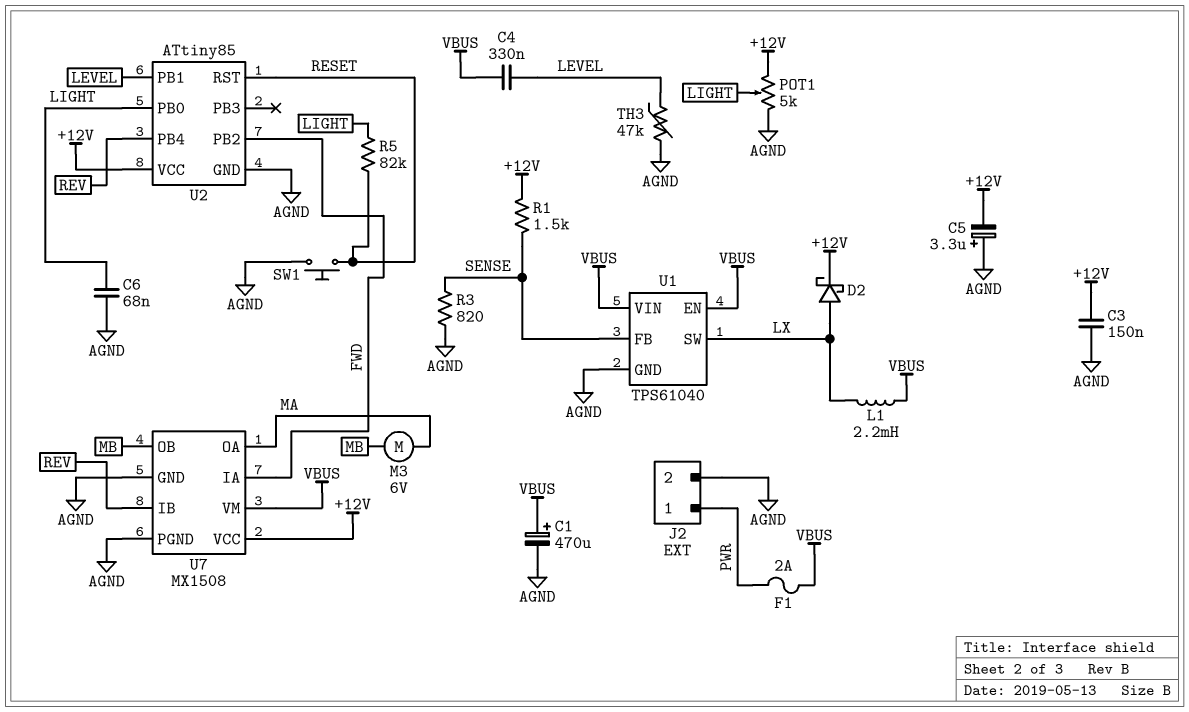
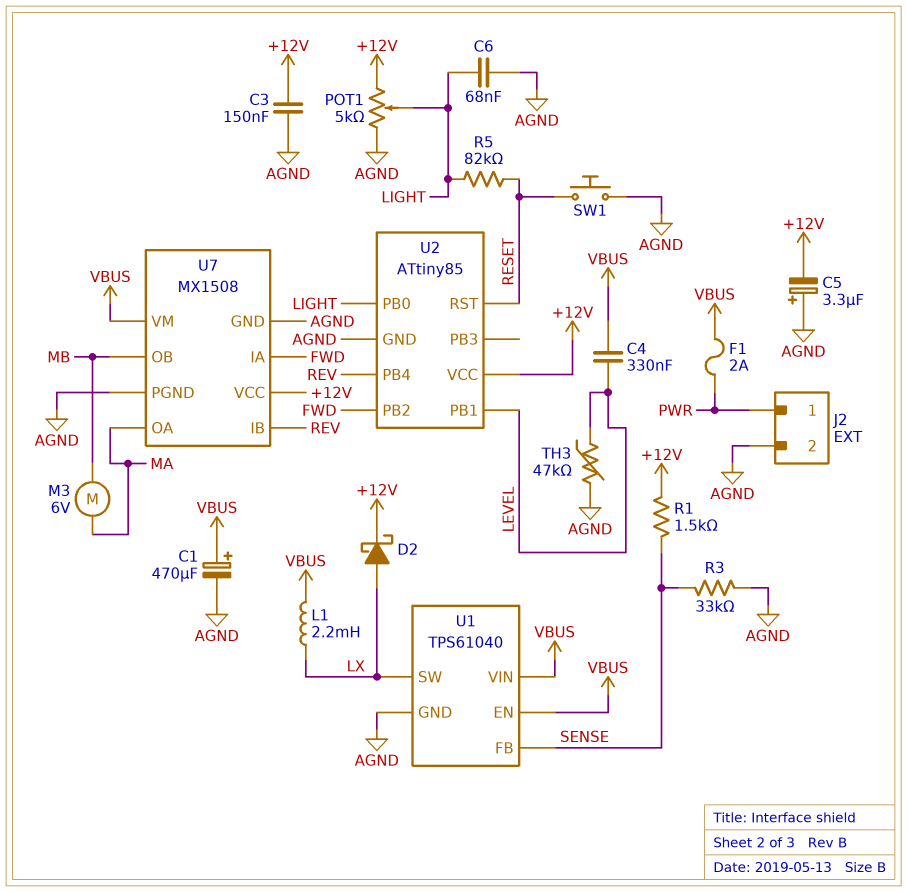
R3: 820 (AGND, SENSE) -> 33k (AGND, SENSE)

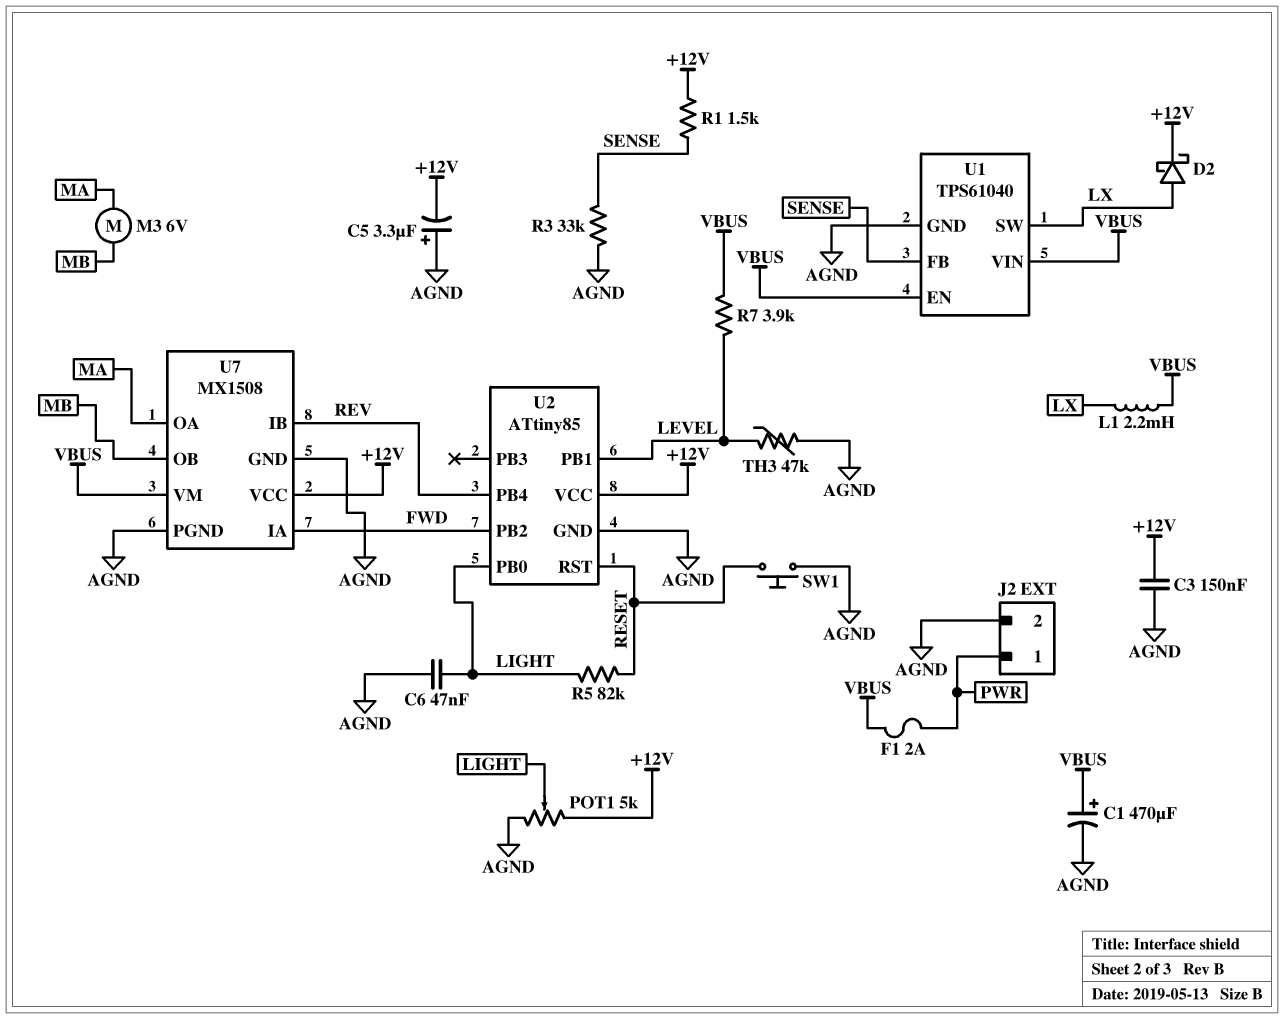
C4: 330nF (LEVEL, VBUS) -> none
C6: 68nF (AGND, LIGHT) -> 47nF (AGND, LIGHT)
R7: none -> 3.9k (LEVEL, VBUS)

